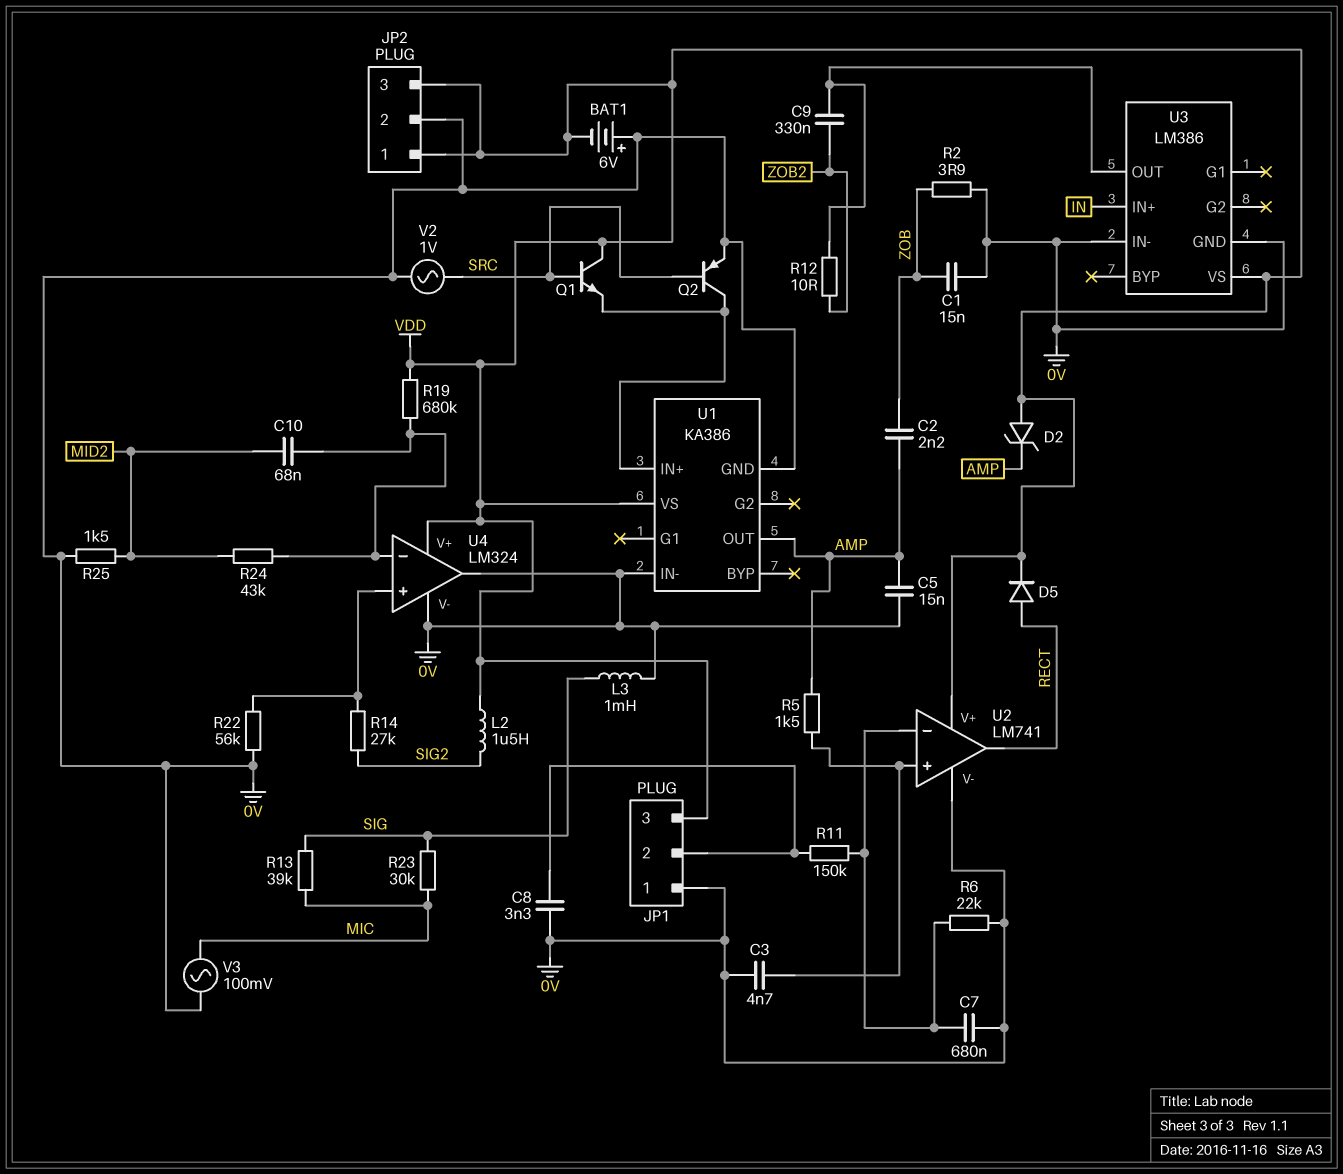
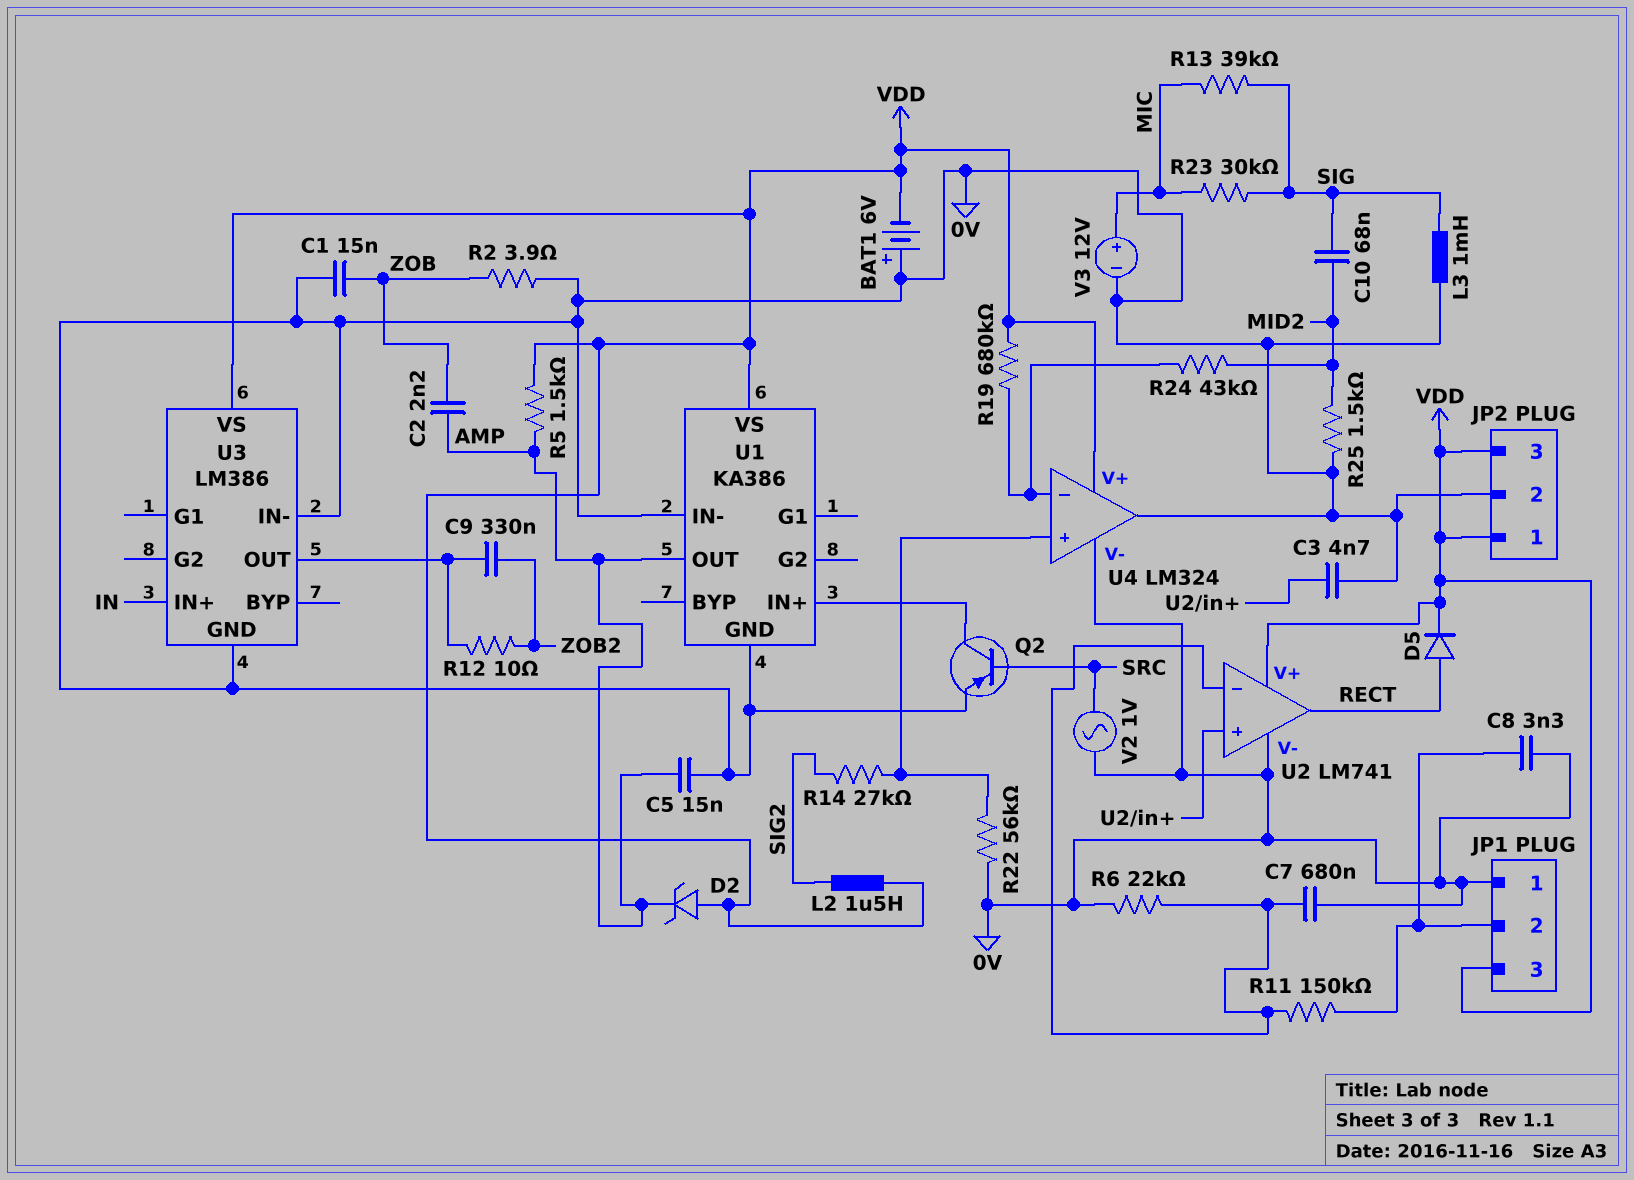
C10: 68nF (MID2, U4/in-) -> 68nF (MID2, SIG)
Q1: NPN (B SRC, C VDD, E U1/IN+) -> none
R5: 1.5k (AMP, U2/in+) -> 1.5k (AMP, VDD)
V3: AC 100mV (0V, MIC) -> 12V (plus MIC, minus 0V)

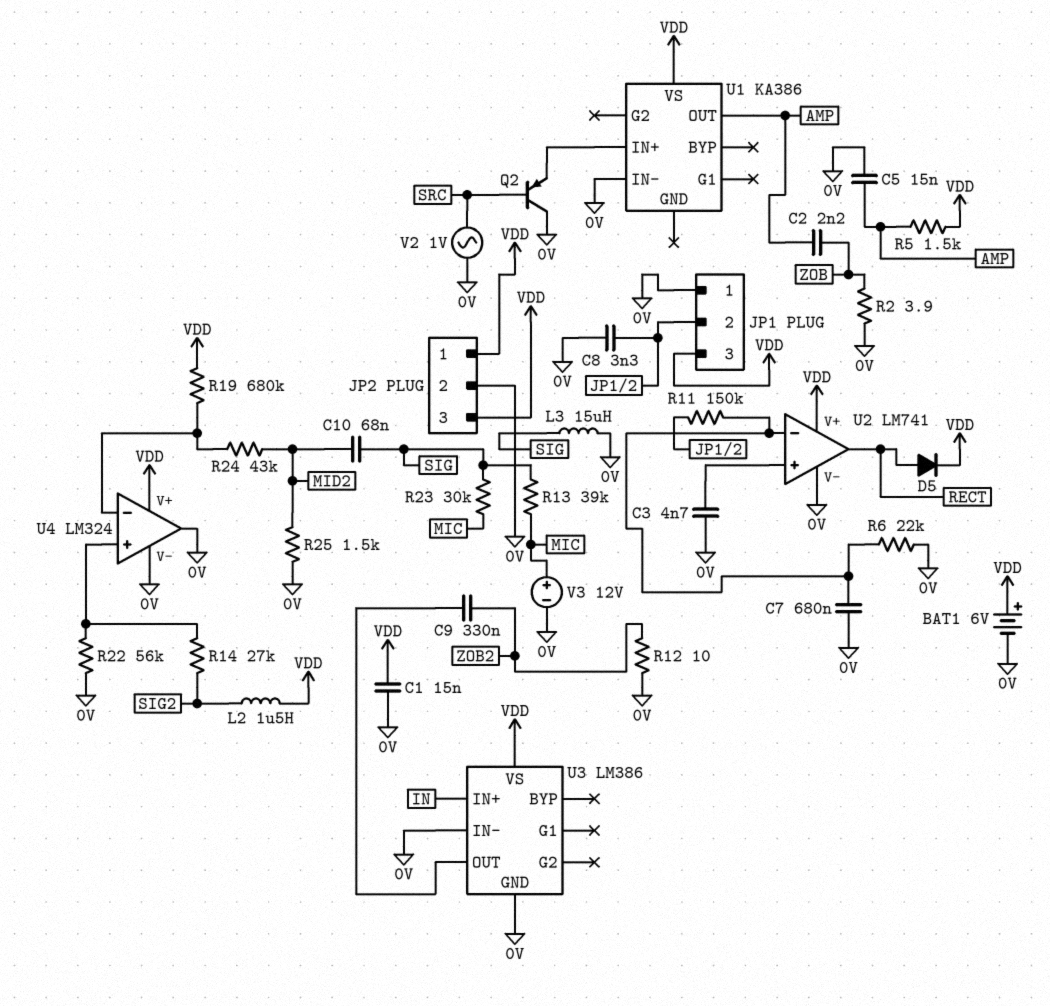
BAT1: 6V (plus 0V, minus VDD) -> 6V (plus VDD, minus 0V)
C1: 15nF (0V, ZOB) -> 15nF (0V, VDD)
D2: zener (A VDD, K AMP) -> none
L3: 1mH (0V, SIG) -> 15uH (0V, SIG)
Q2: PNP (B SRC, C U1/IN+, E 0V) -> PNP (B SRC, C 0V, E U1/IN+)
R12: 10 (U3/OUT, ZOB2) -> 10 (0V, ZOB2)
U1 pin GND: 0V -> none

